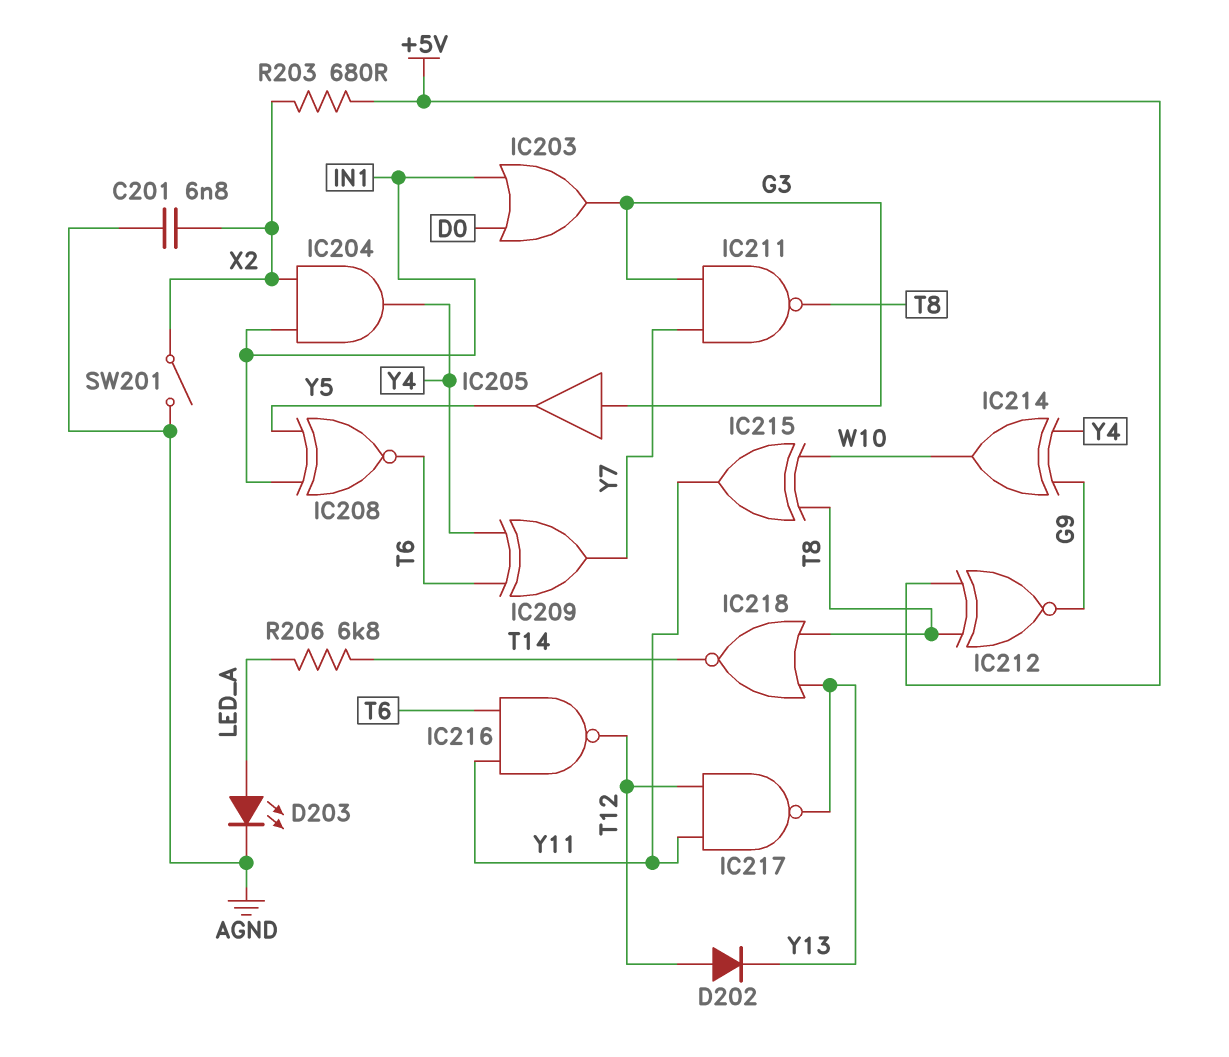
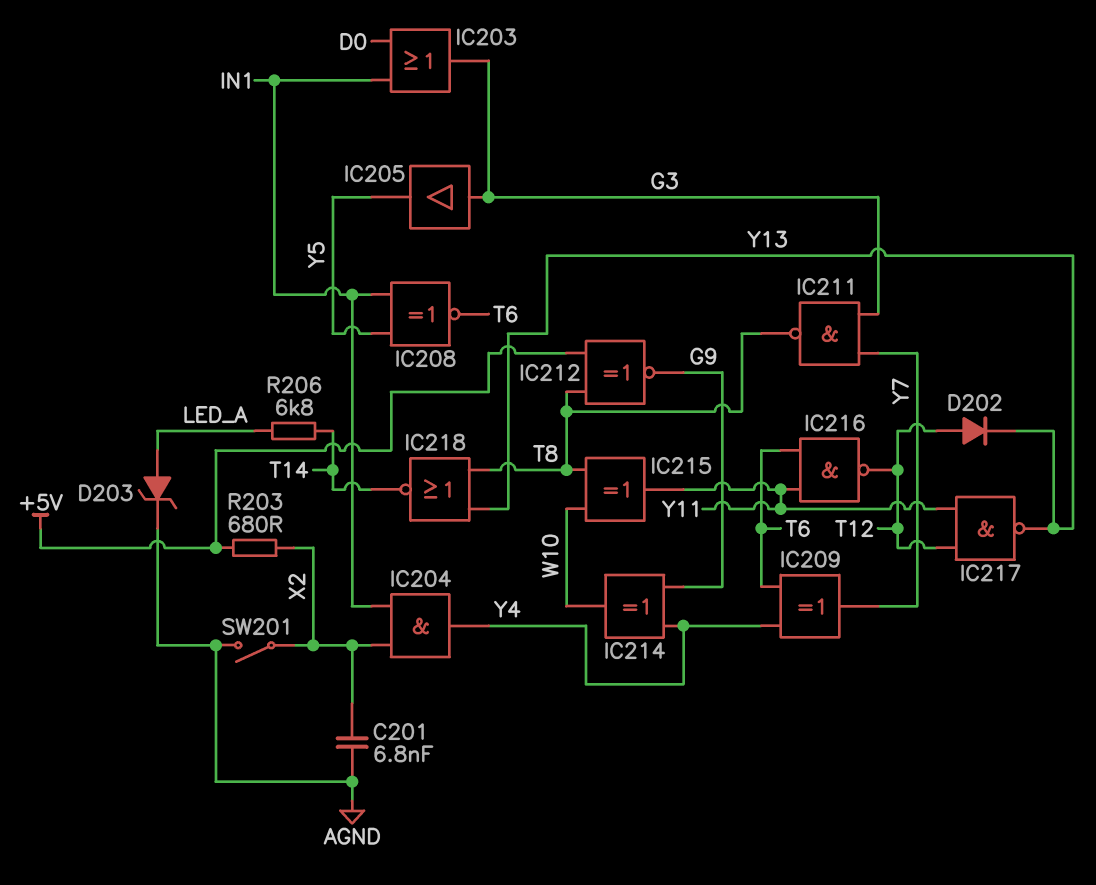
D203: LED (A LED_A, K AGND) -> zener (A LED_A, K AGND)

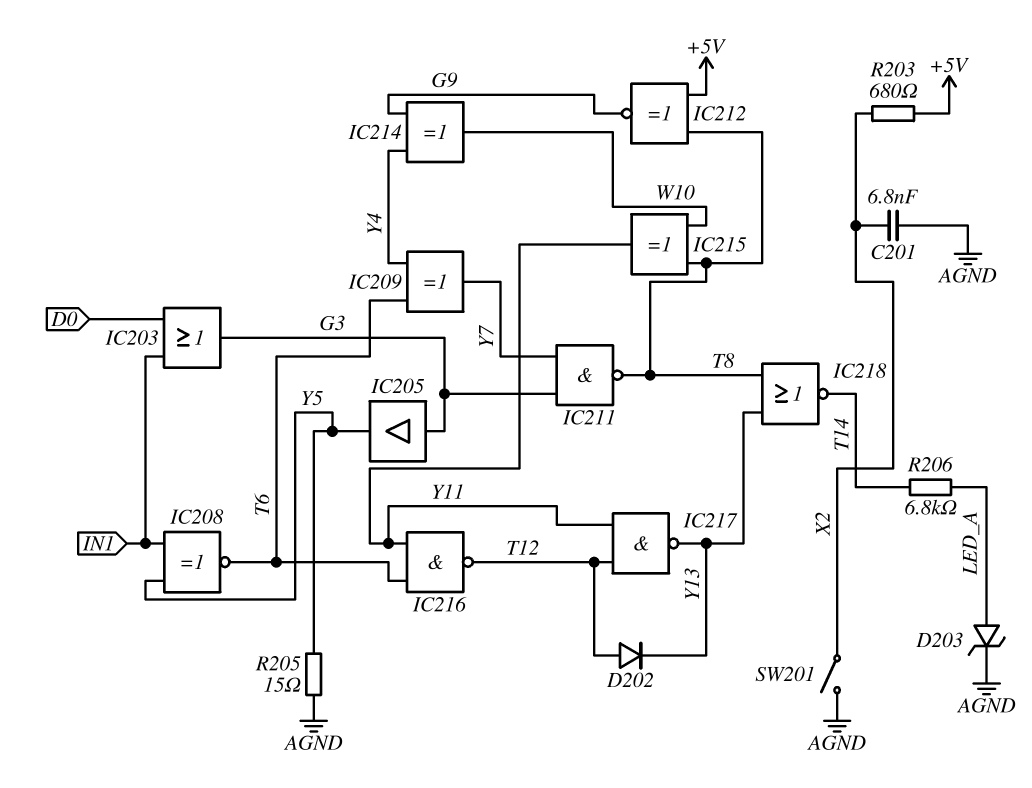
IC204: AND (in IN1, in X2, out Y4) -> none
R205: none -> 15 (AGND, Y5)

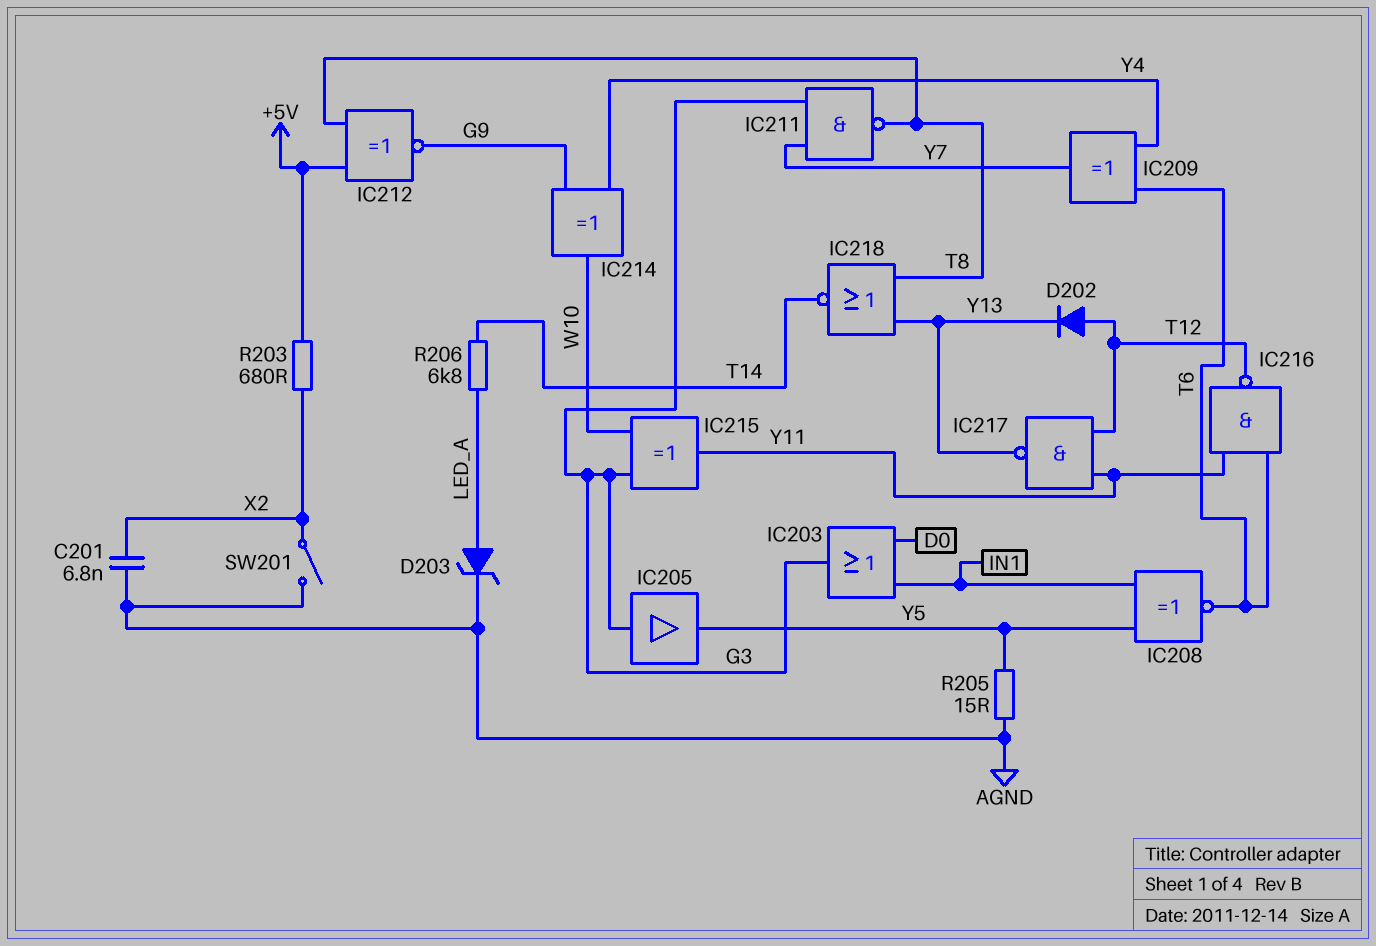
IC215: XOR (in T8, in W10, out Y11) -> XOR (in G3, in W10, out Y11)

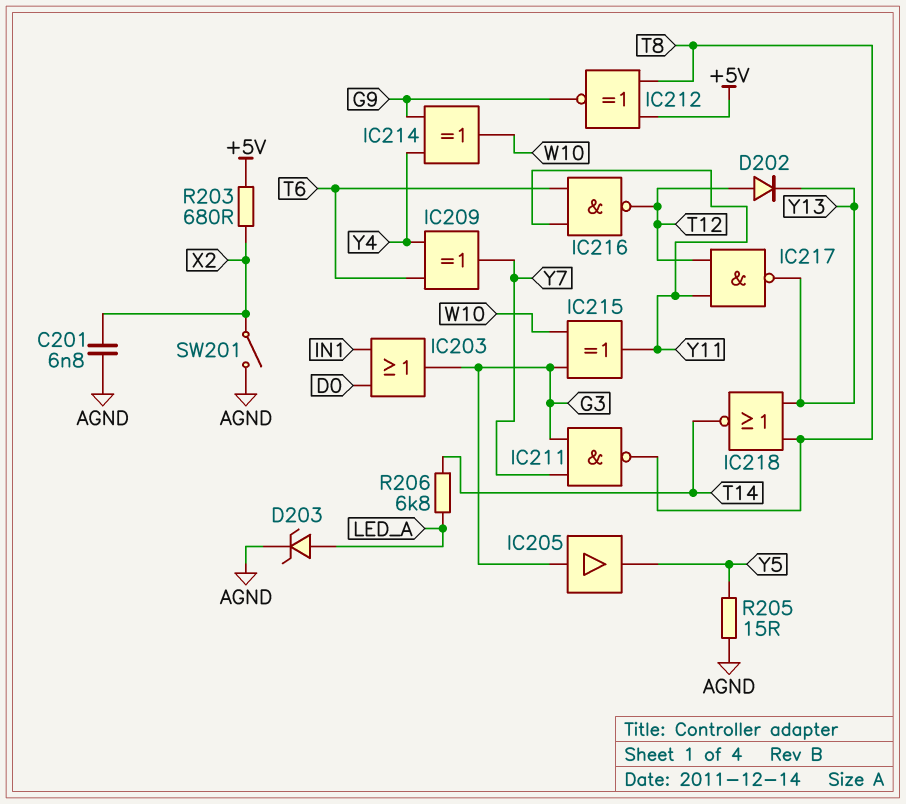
IC208: XNOR (in IN1, in Y5, out T6) -> none

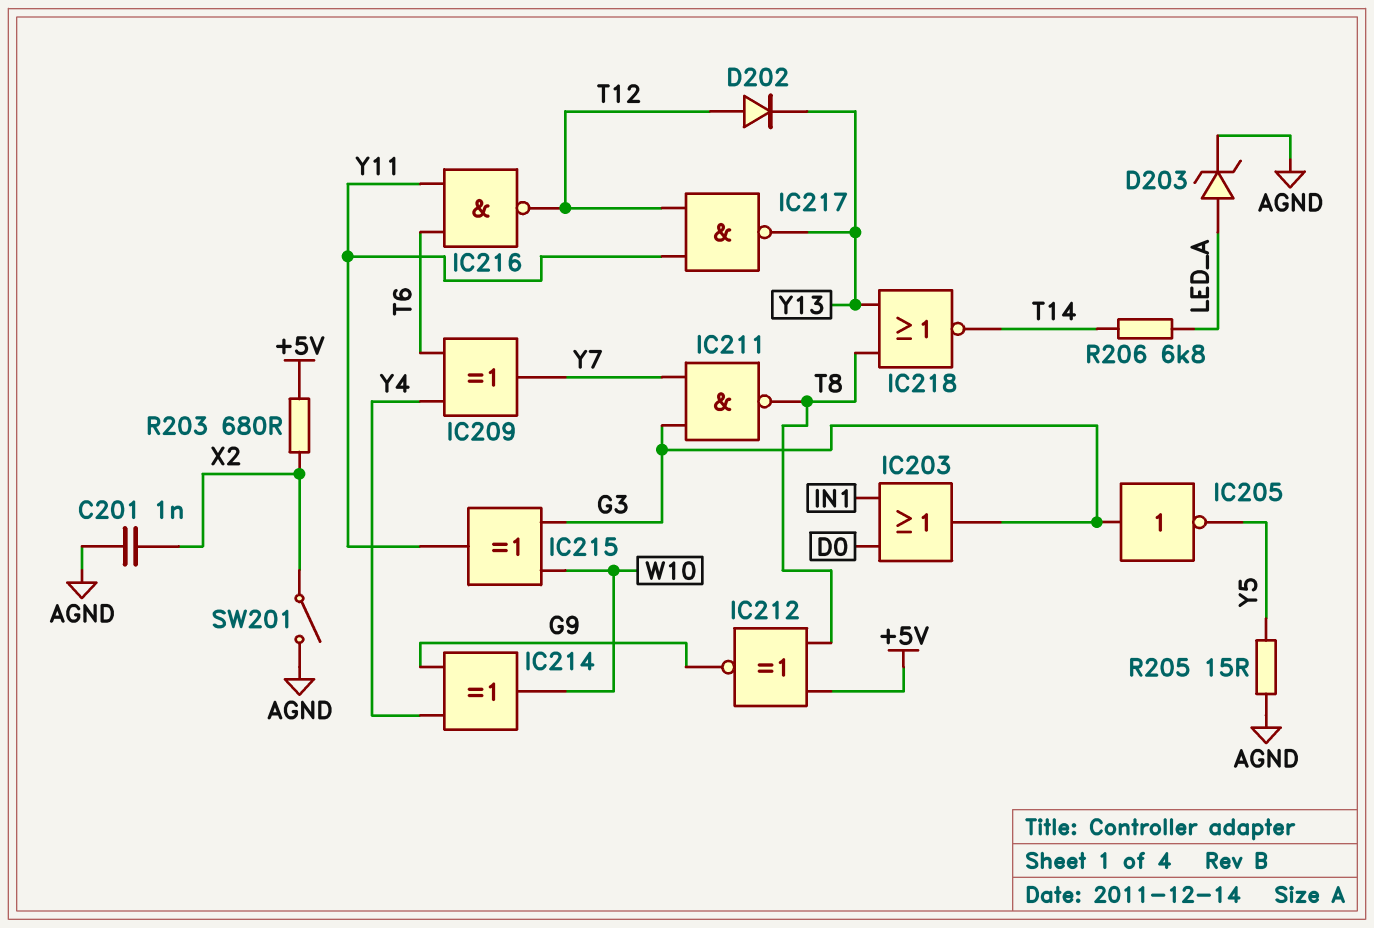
C201: 6.8nF (AGND, X2) -> 1nF (AGND, X2)
IC205: buffer (in G3, out Y5) -> NOT (in G3, out Y5)

